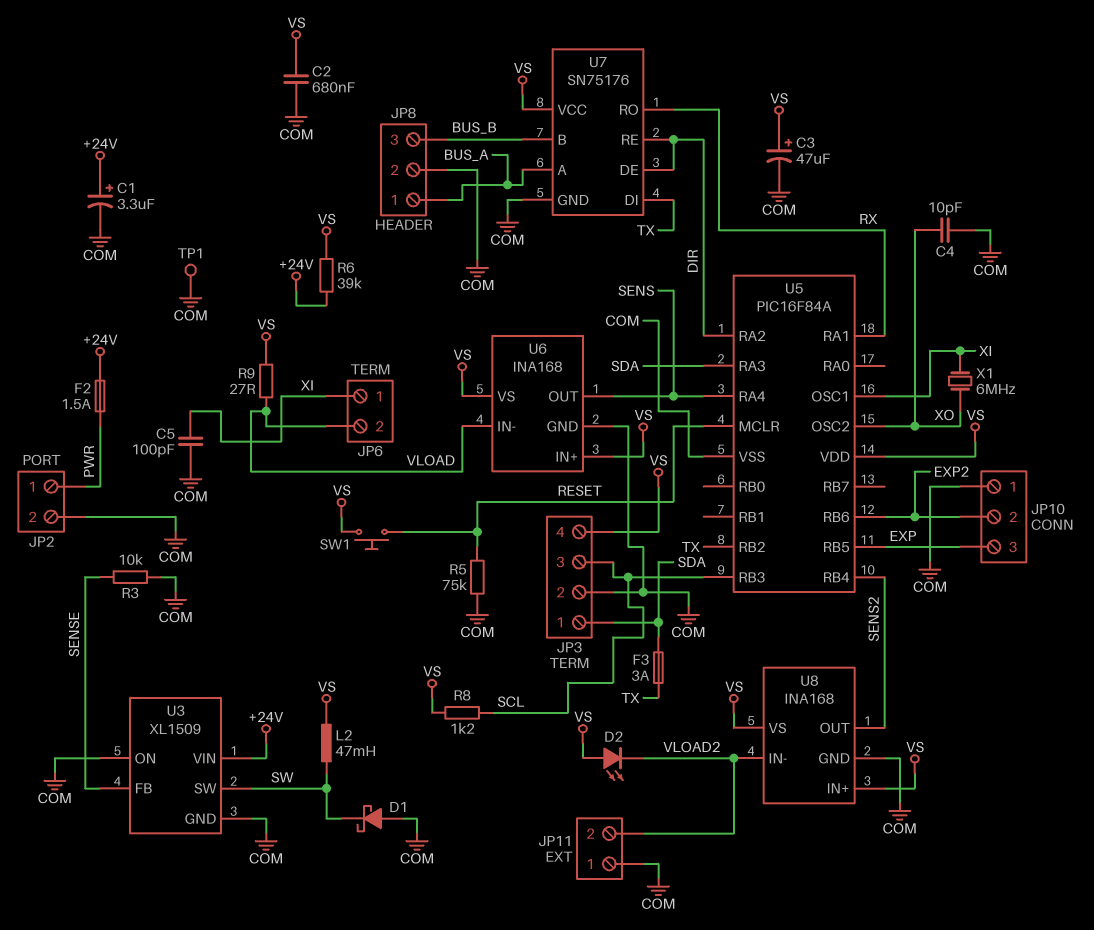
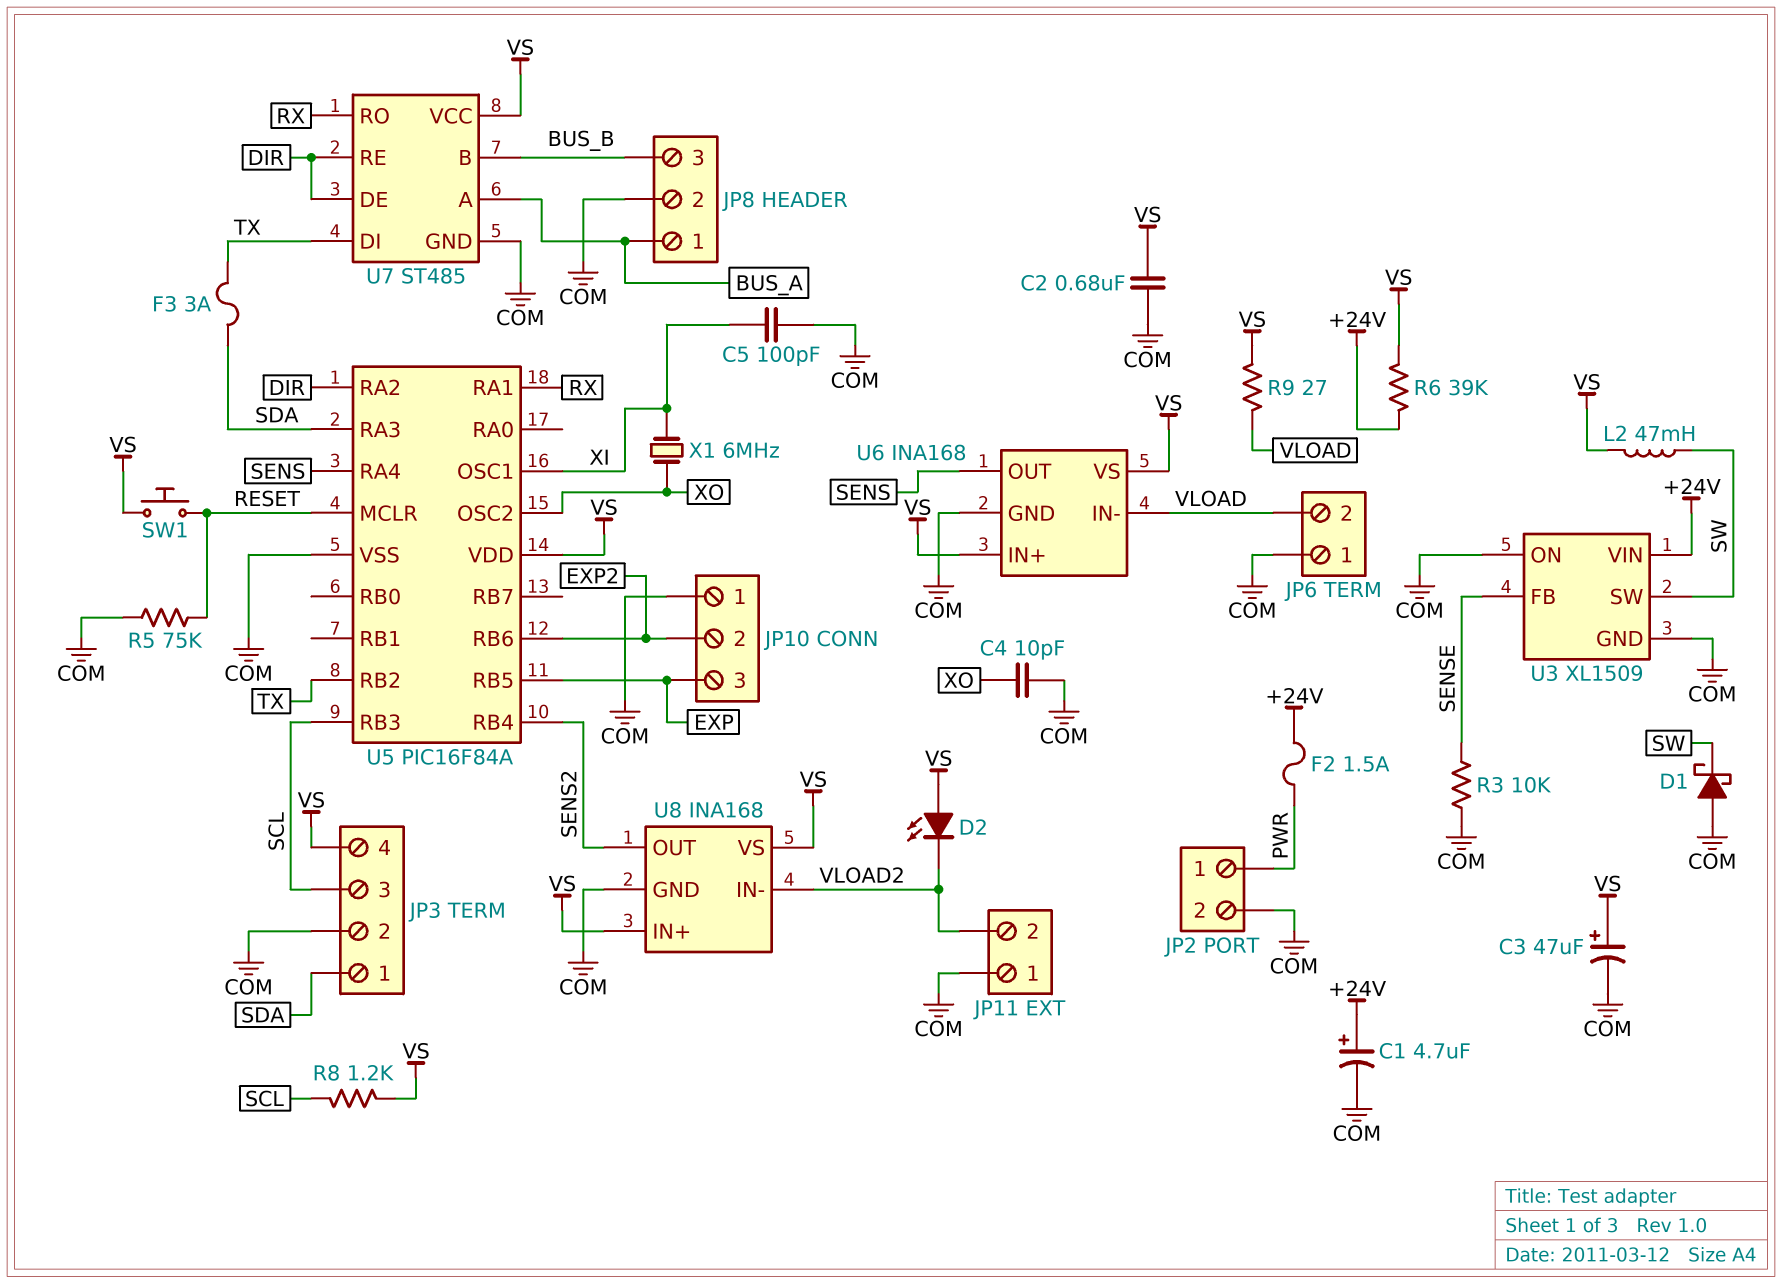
C1: 3.3uF (plus +24V, minus COM) -> 4.7uF (plus +24V, minus COM)
JP6 pin 1: XI -> COM
TP1: test point (COM) -> none
U7: SN75176 -> ST485

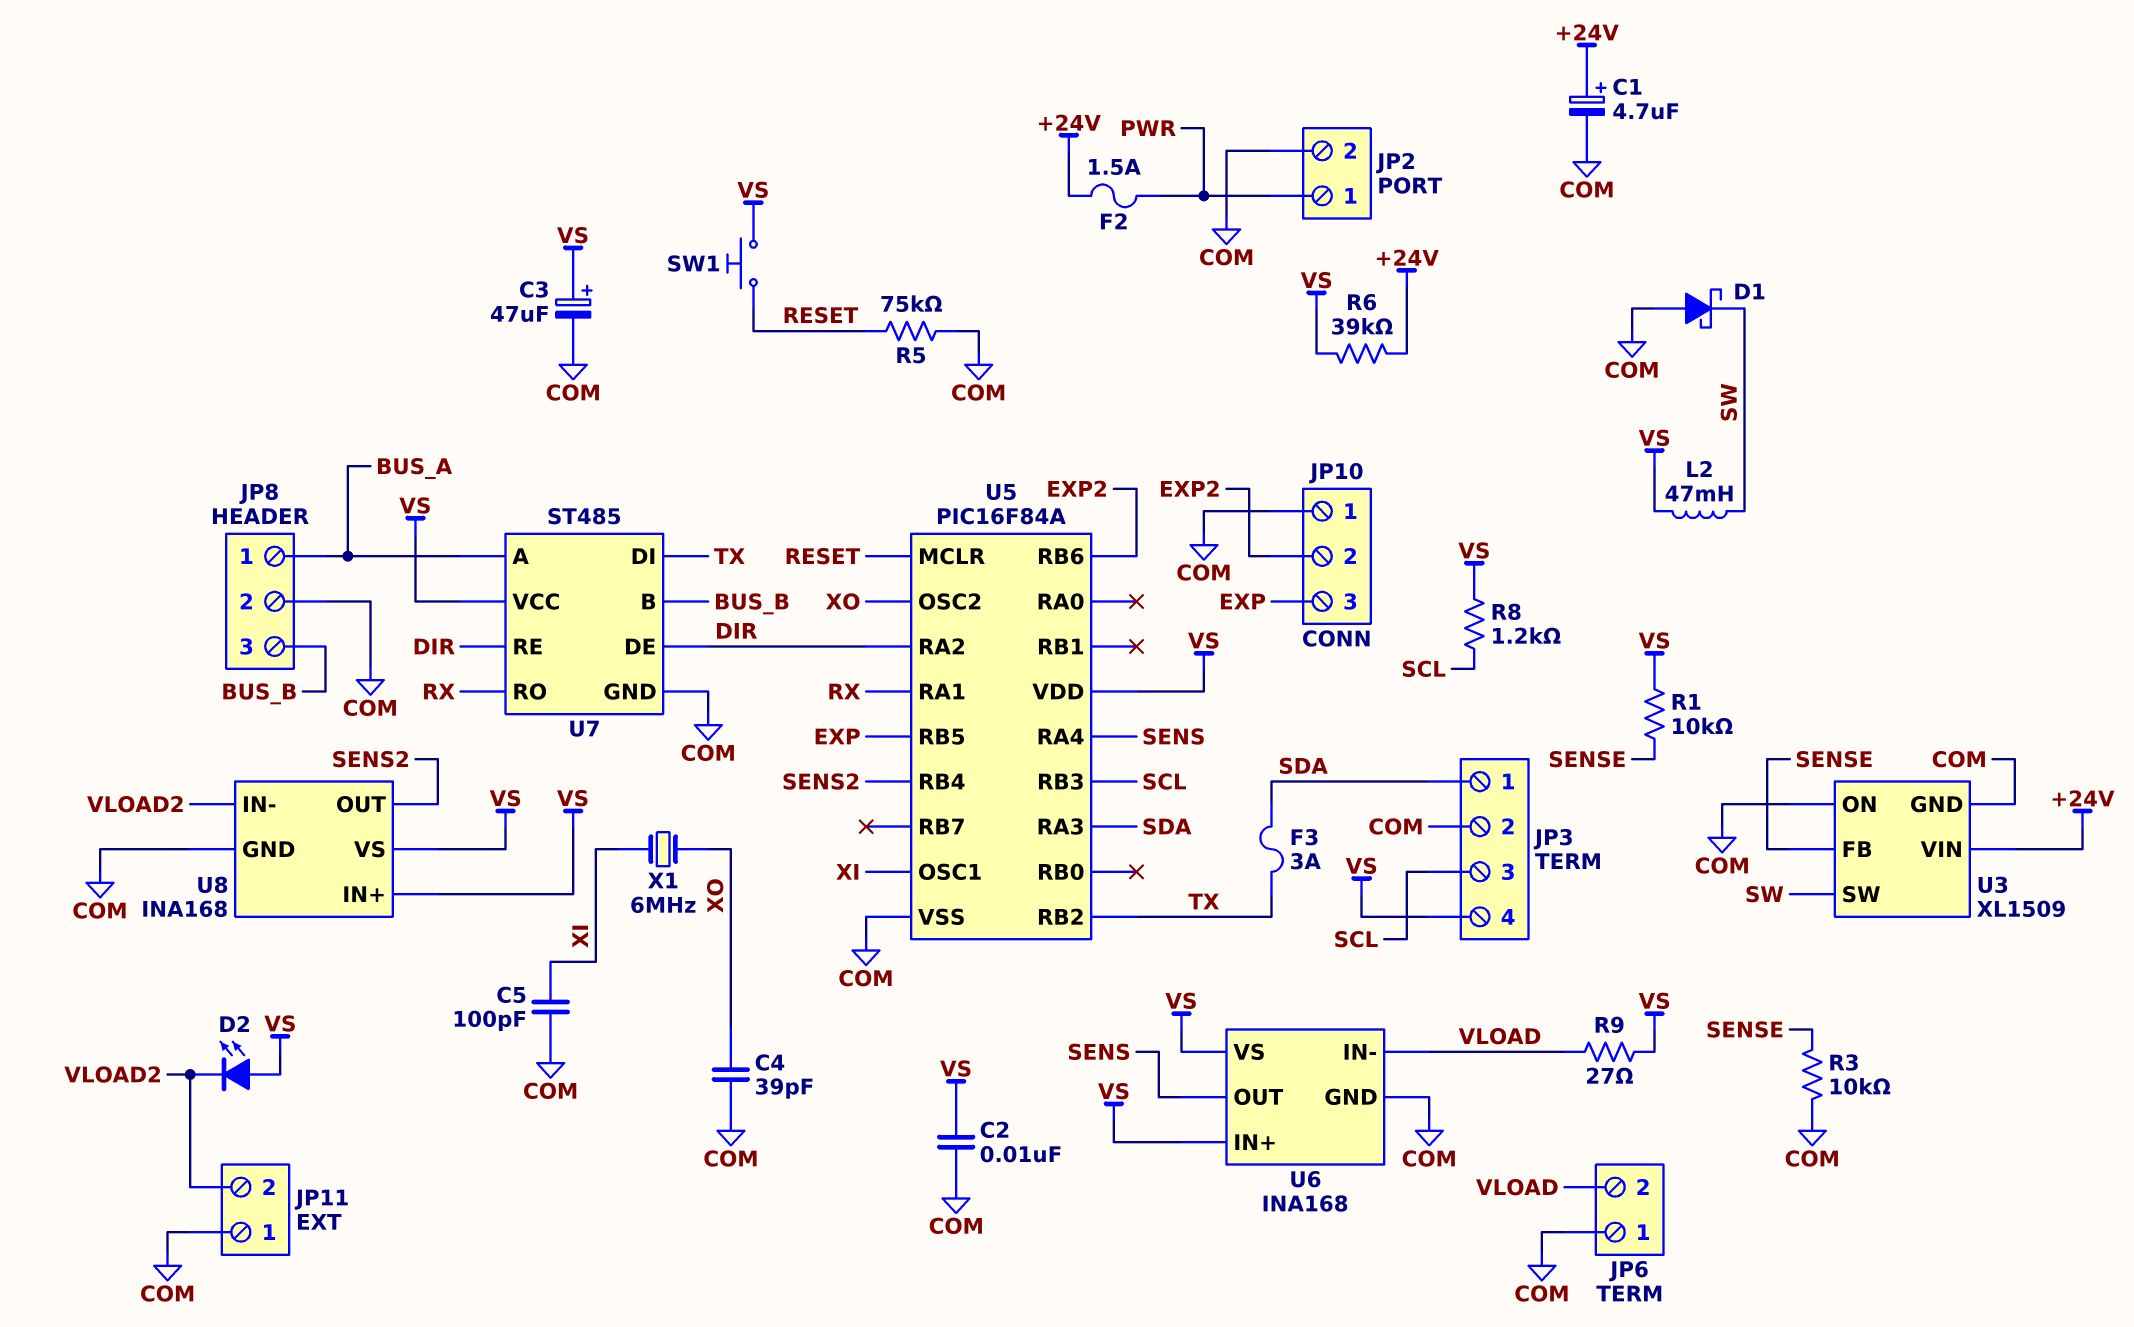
C2: 680nF (COM, VS) -> 10nF (COM, VS)
C4: 10pF (COM, XO) -> 39pF (COM, XO)
R1: none -> 10k (SENSE, VS)

